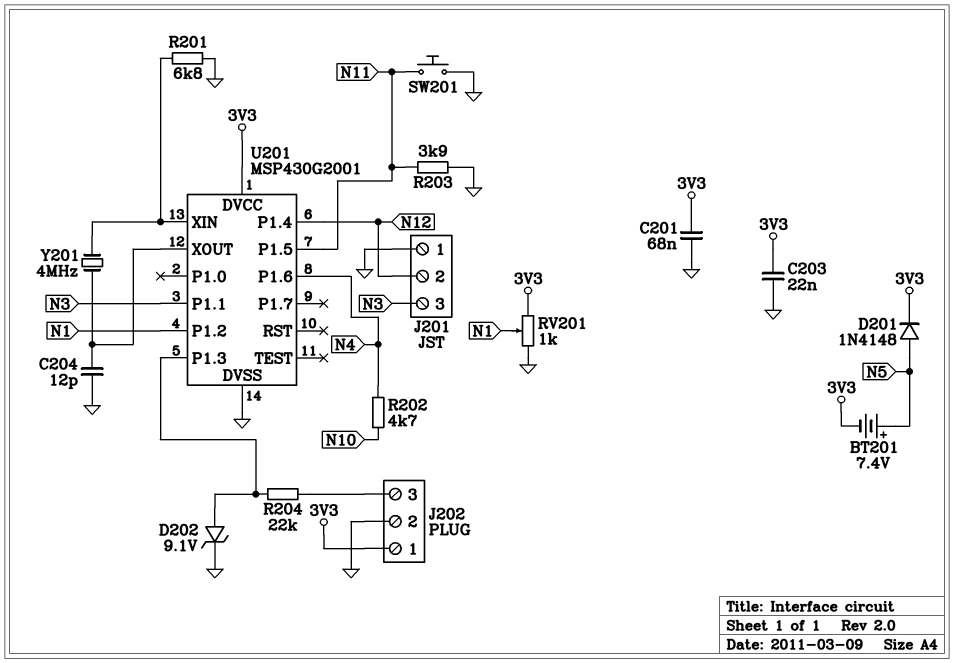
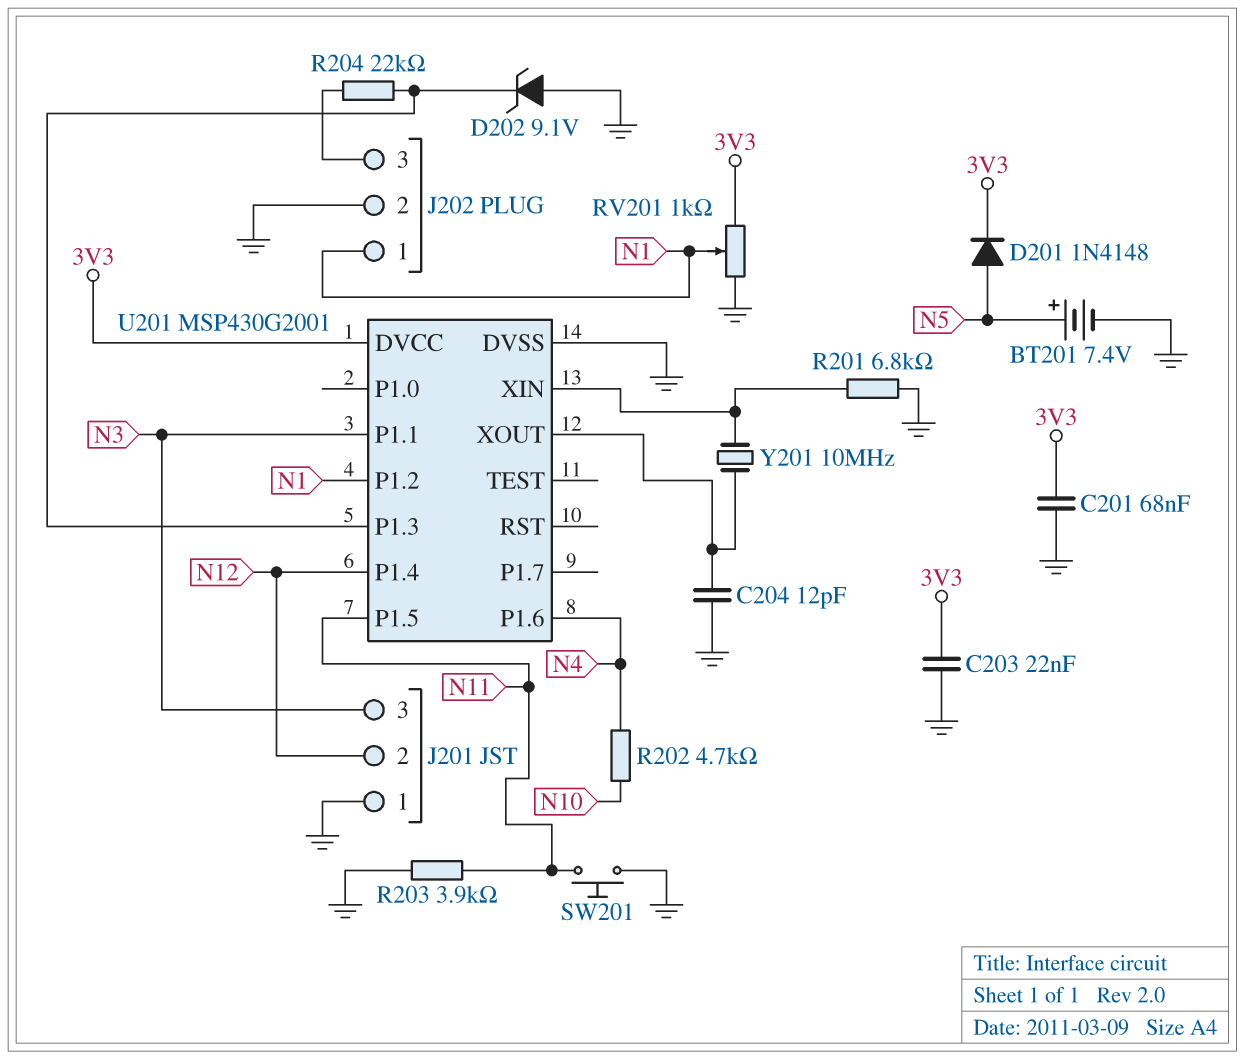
BT201: 7.4V (plus N5, minus 3V3) -> 7.4V (plus N5, minus GND)
D202: zener 9.1V (A U201/P1.3, K GND) -> zener 9.1V (A GND, K U201/P1.3)
J202 pin 1: 3V3 -> N1
Y201: 4MHz (U201/XIN, U201/XOUT) -> 10MHz (U201/XIN, U201/XOUT)

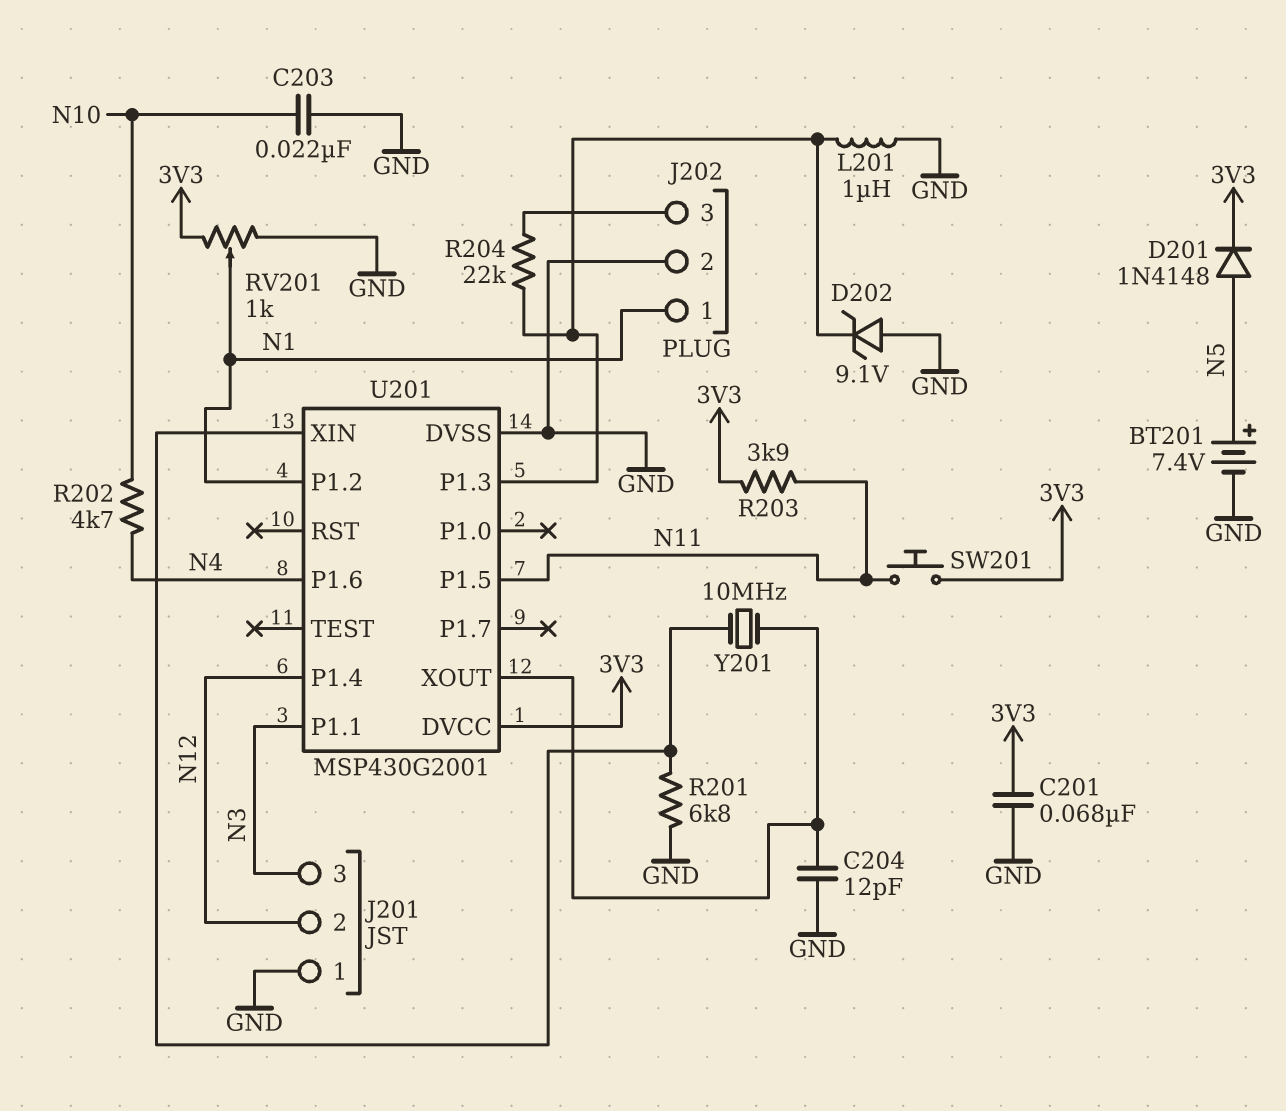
C203: 22nF (3V3, GND) -> 22nF (GND, N10)
L201: none -> 1uH (GND, U201/P1.3)
R203: 3.9k (GND, N11) -> 3.9k (3V3, N11)
SW201: button (GND, N11) -> button (3V3, N11)

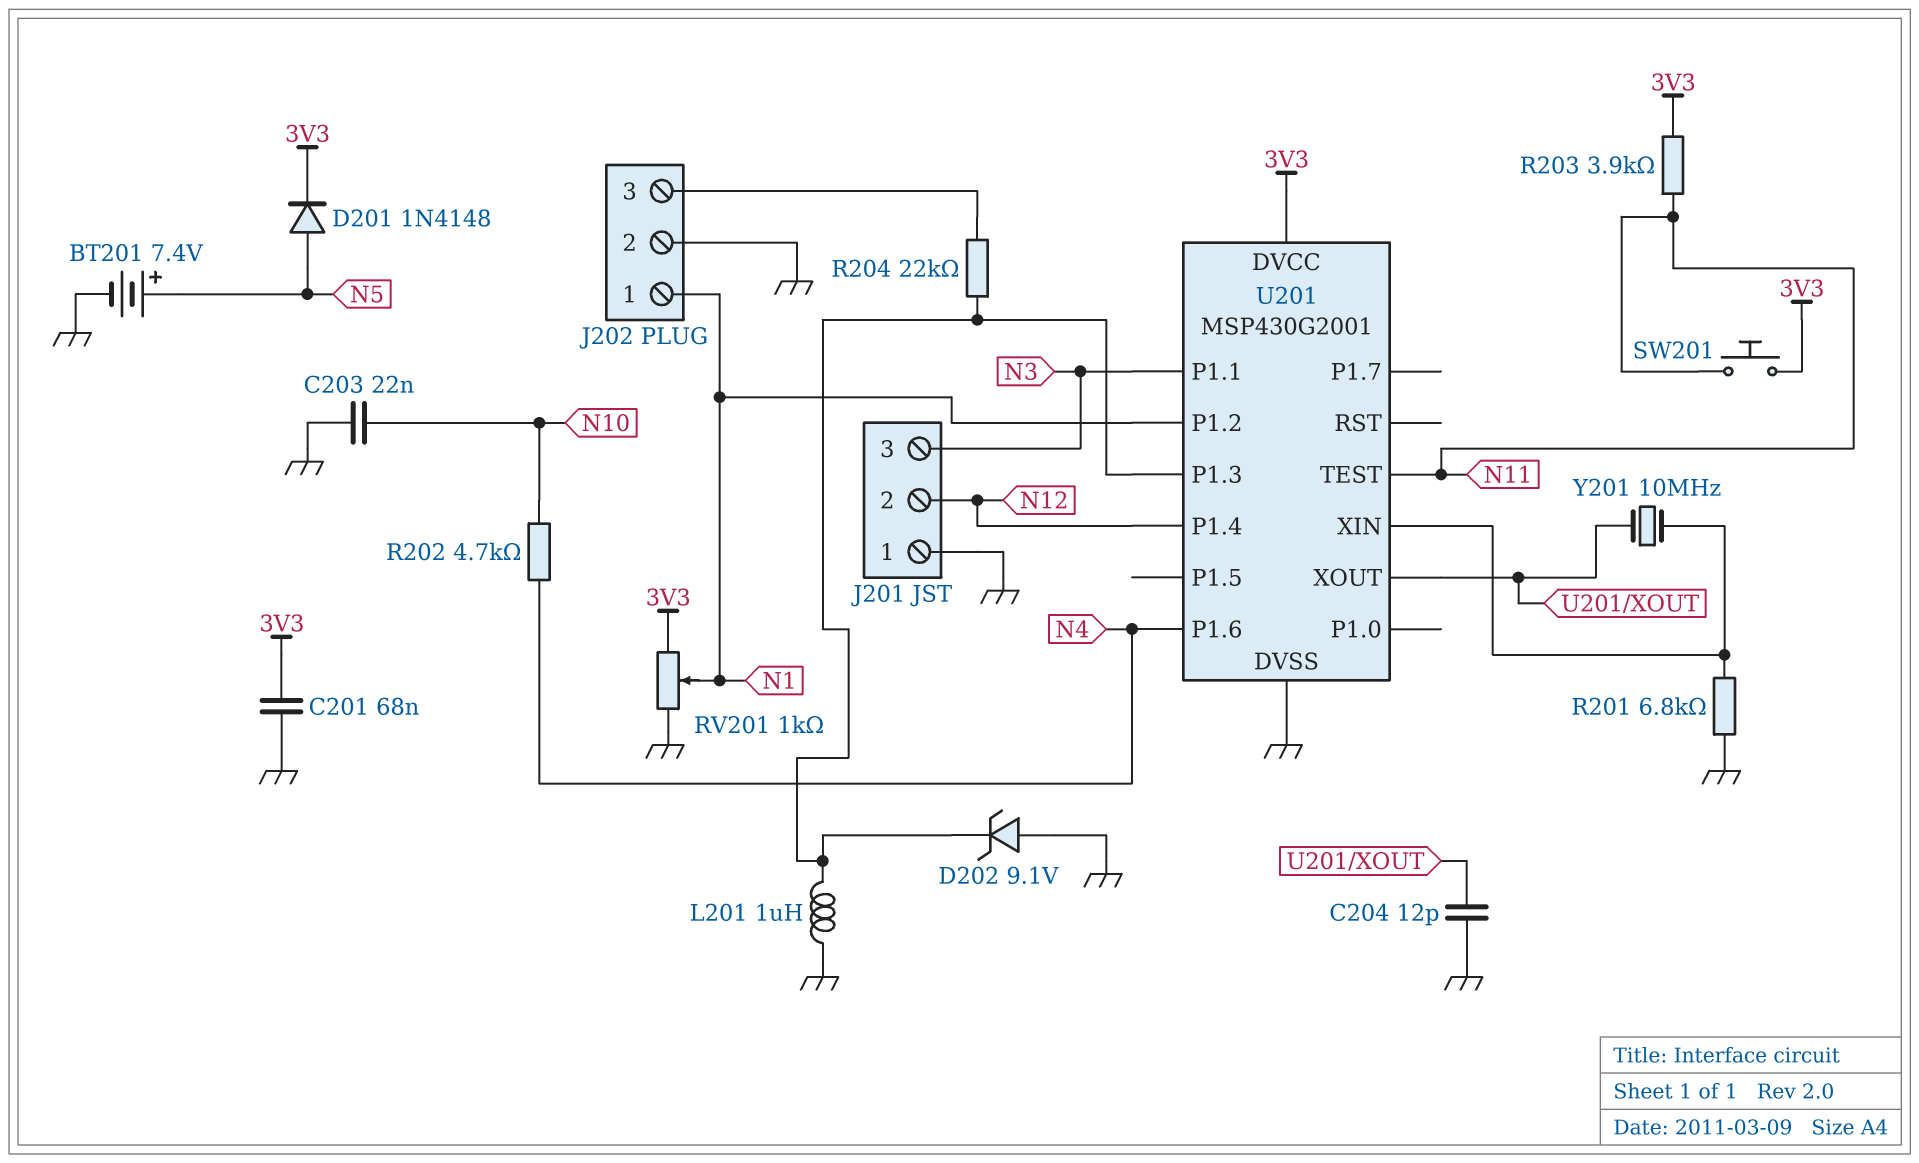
U201 pin P1.5: N11 -> none
U201 pin TEST: none -> N11

